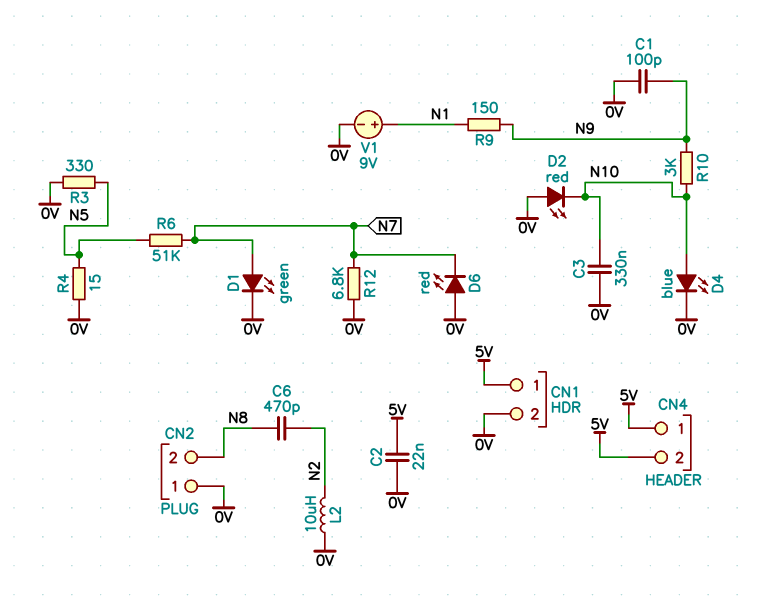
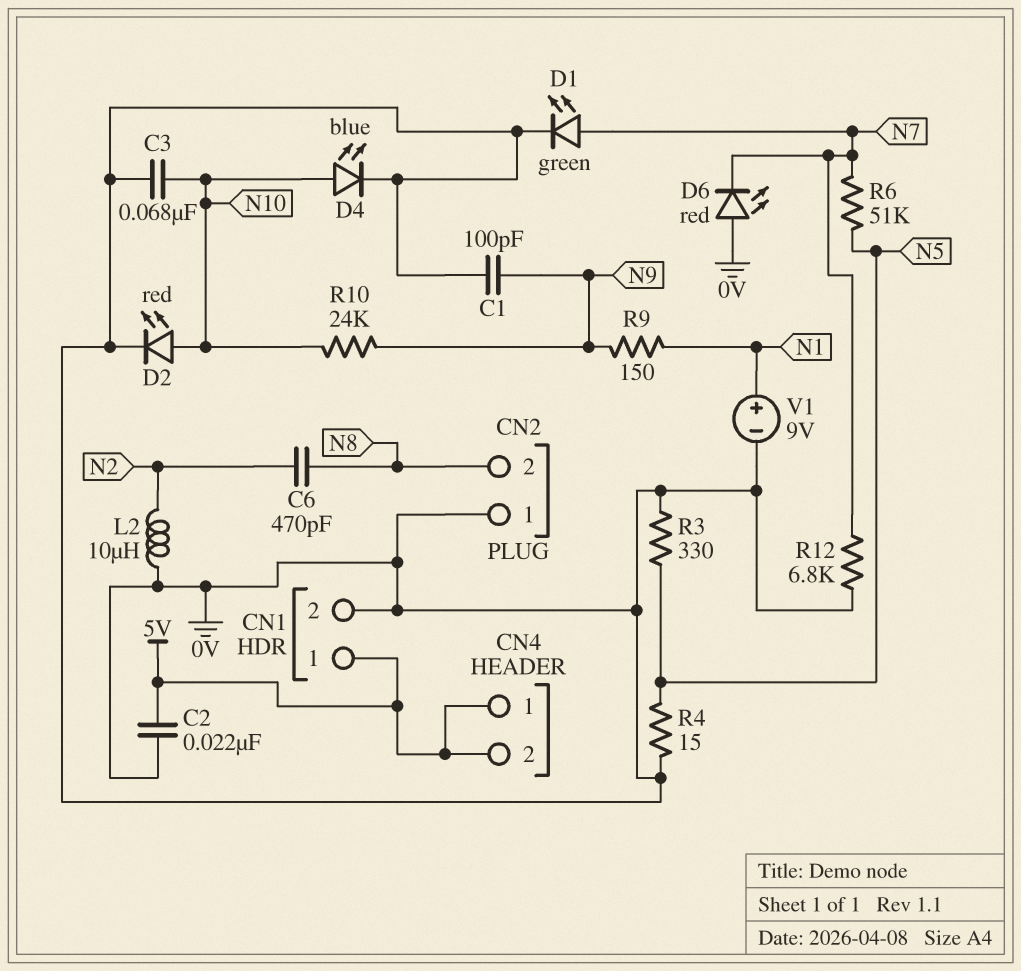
C3: 330nF (0V, N10) -> 68nF (0V, N10)
D2: LED red (A 0V, K N10) -> LED red (A N10, K 0V)
R10: 3k (N9, N10) -> 24k (N9, N10)

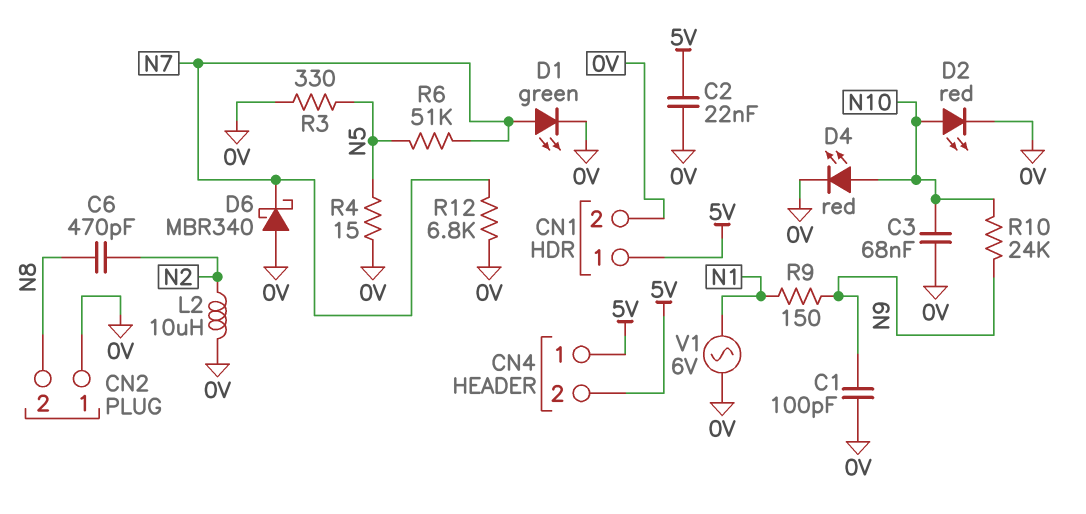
D4: LED blue (A N10, K 0V) -> LED red (A N10, K 0V)
D6: LED red (A 0V, K N7) -> schottky MBR340 (A 0V, K N7)
V1: 9V (plus N1, minus 0V) -> AC 6V (0V, N1)

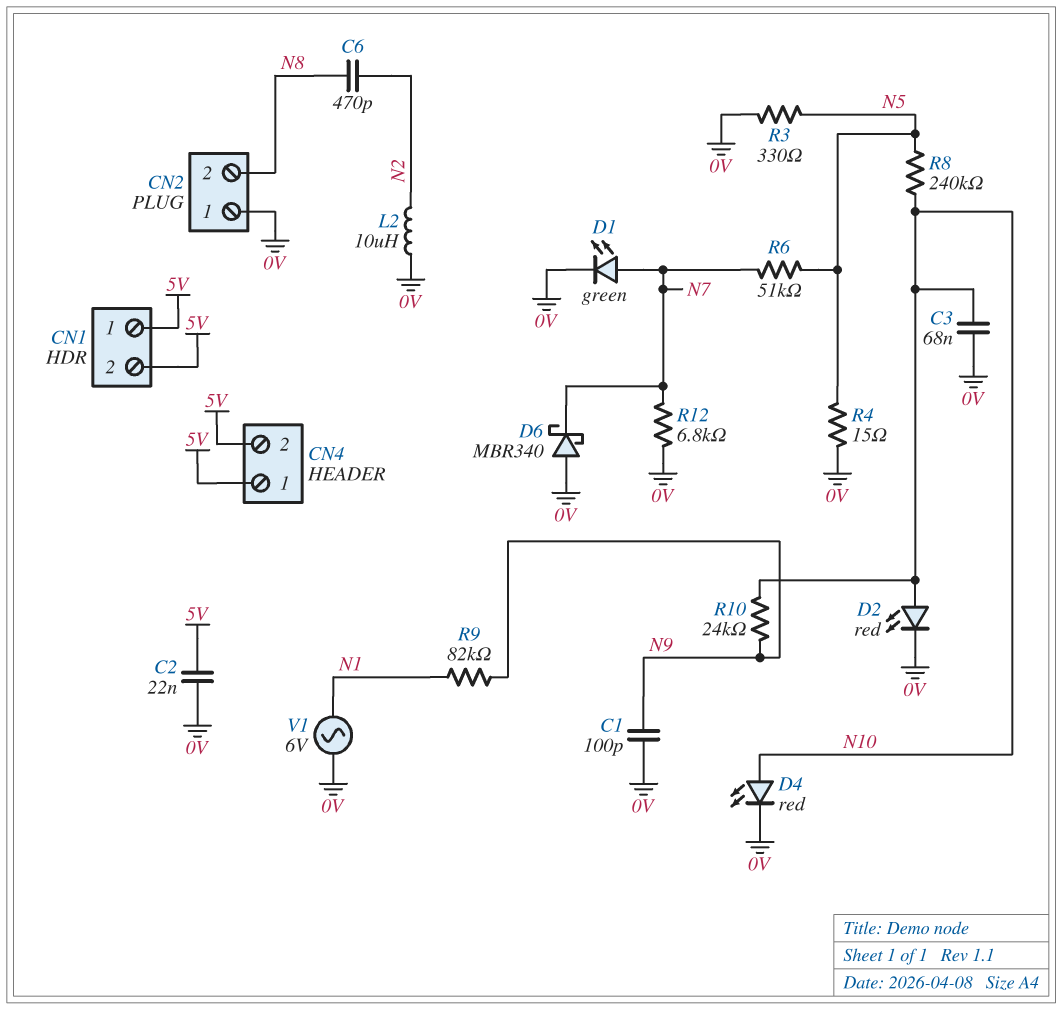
CN1 pin 2: 0V -> 5V
R8: none -> 240k (N5, N10)
R9: 150 (N1, N9) -> 82k (N1, N9)

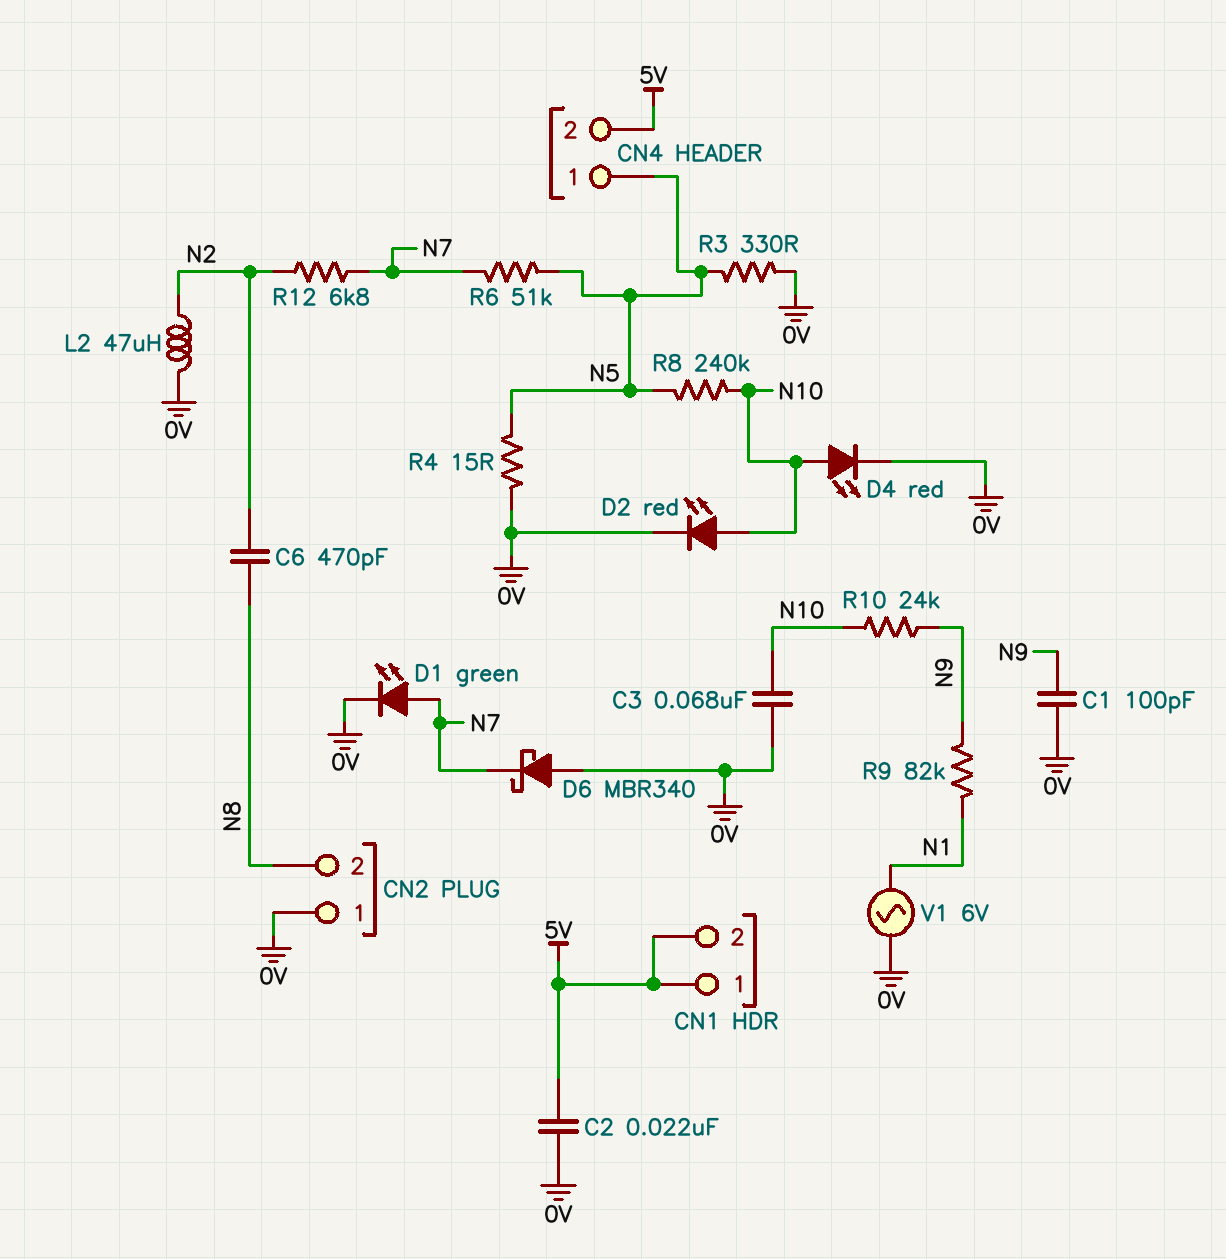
CN4 pin 1: 5V -> N5
L2: 10uH (0V, N2) -> 47uH (0V, N2)
R12: 6.8k (0V, N7) -> 6.8k (N2, N7)

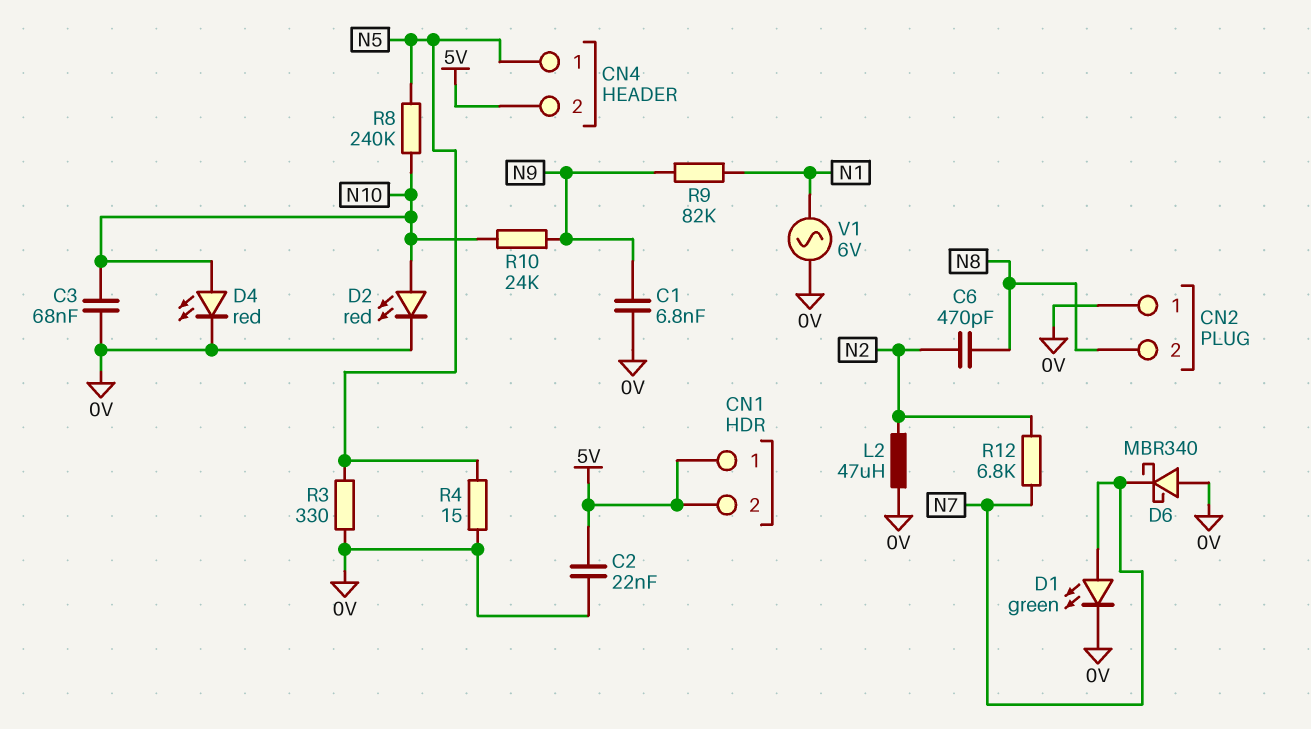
C1: 100pF (0V, N9) -> 6.8nF (0V, N9)
R6: 51k (N5, N7) -> none

